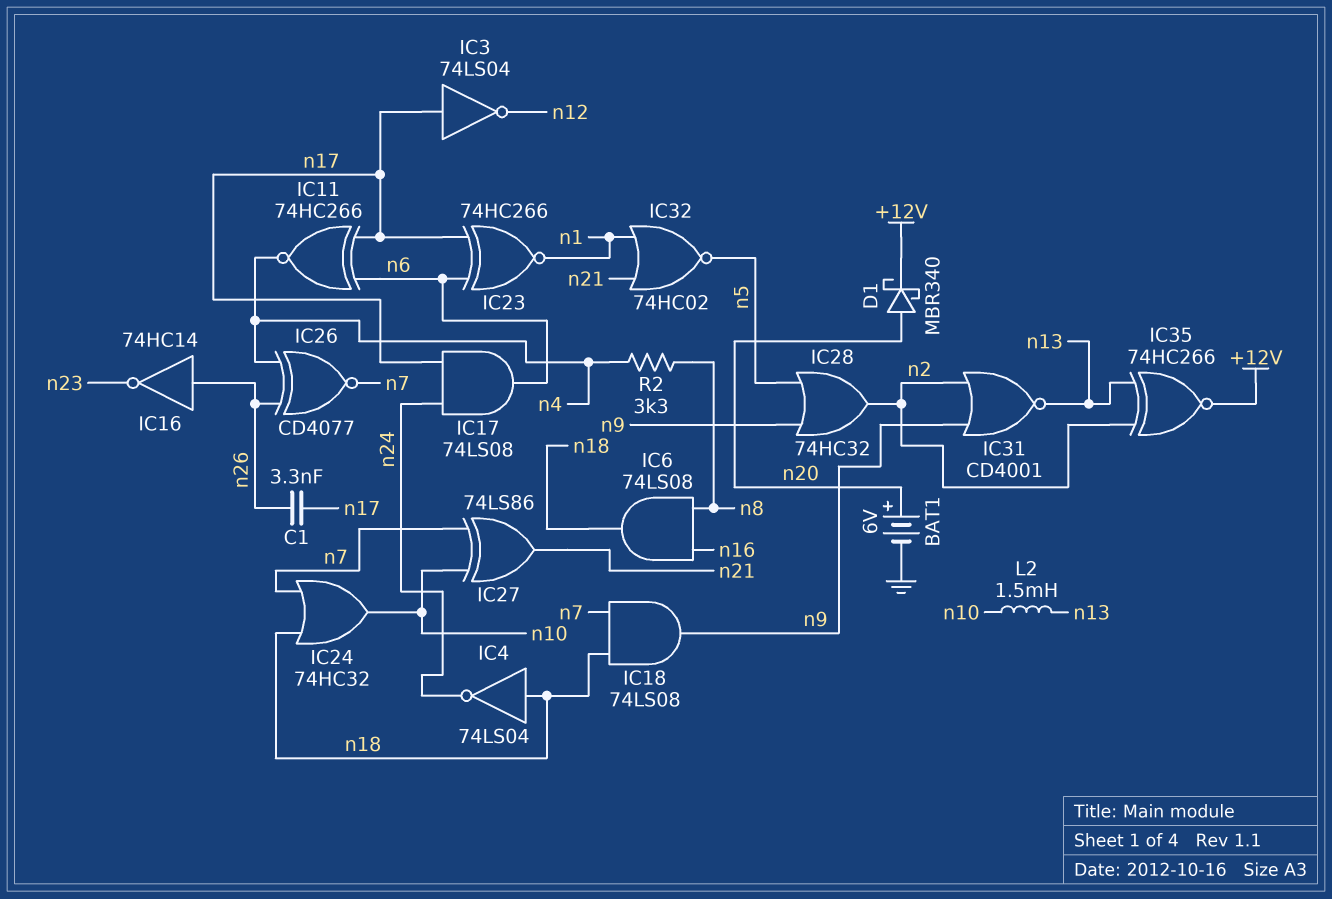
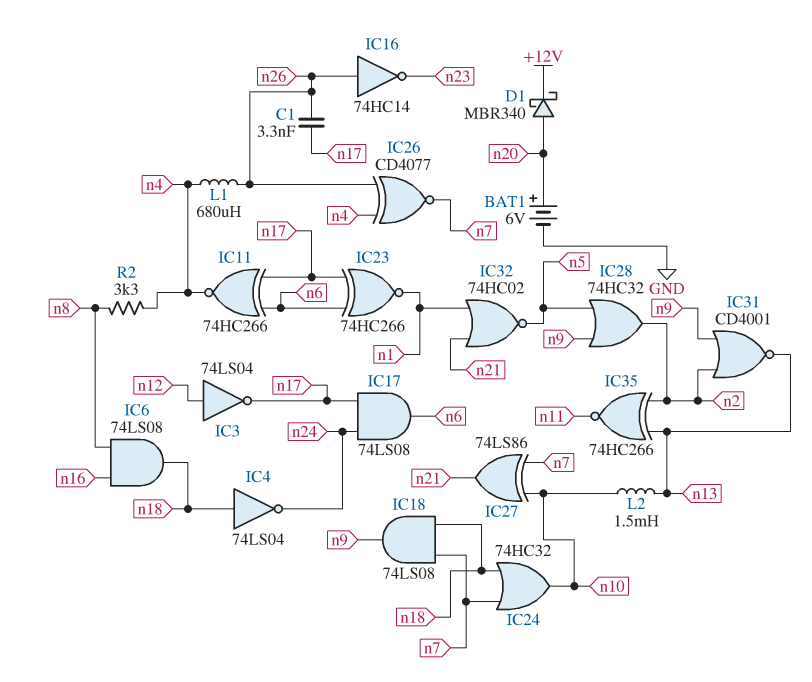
IC3: NOT 74LS04 (in n17, out n12) -> NOT 74LS04 (in n12, out n17)
IC35: XNOR 74HC266 (in n2, in n13, out +12V) -> XNOR 74HC266 (in n2, in n13, out n11)
L1: none -> 680uH (n4, n26)

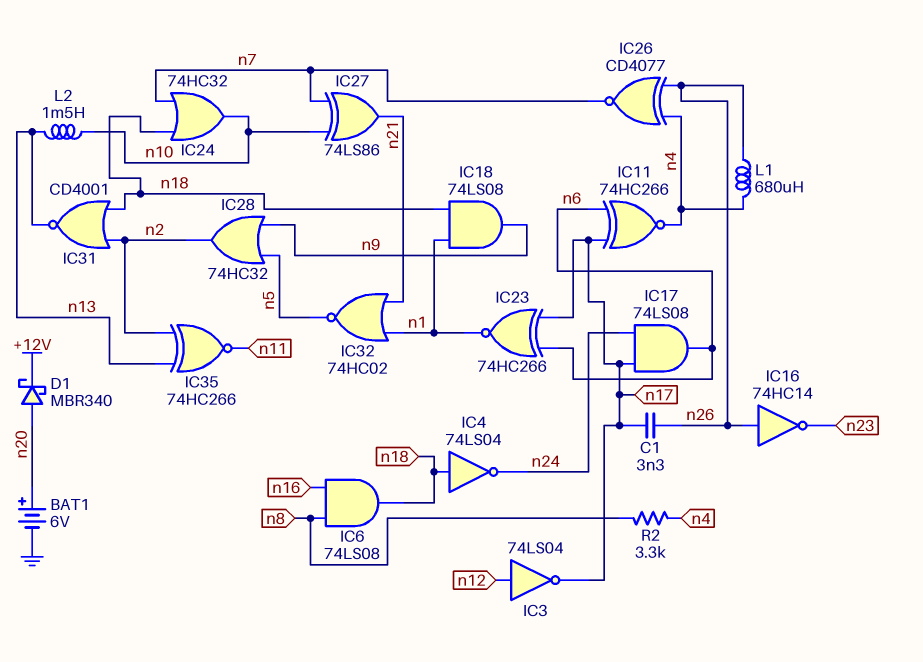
IC18: AND 74LS08 (in n7, in n18, out n9) -> AND 74LS08 (in n1, in n18, out n9)
IC31: NOR CD4001 (in n2, in n9, out n13) -> NOR CD4001 (in n2, in n18, out n13)

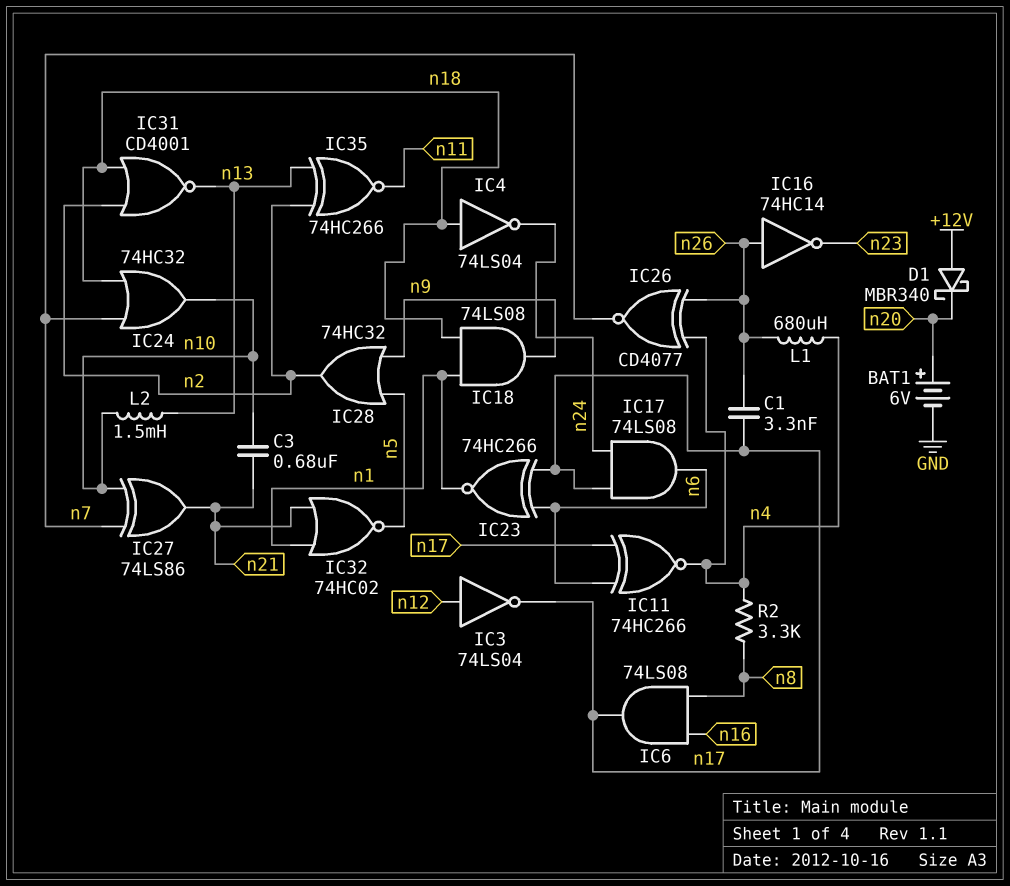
C3: none -> 680nF (n10, n21)
D1: schottky MBR340 (A n20, K +12V) -> schottky MBR340 (A +12V, K n20)
IC6: AND 74LS08 (in n8, in n16, out n18) -> AND 74LS08 (in n8, in n16, out n17)

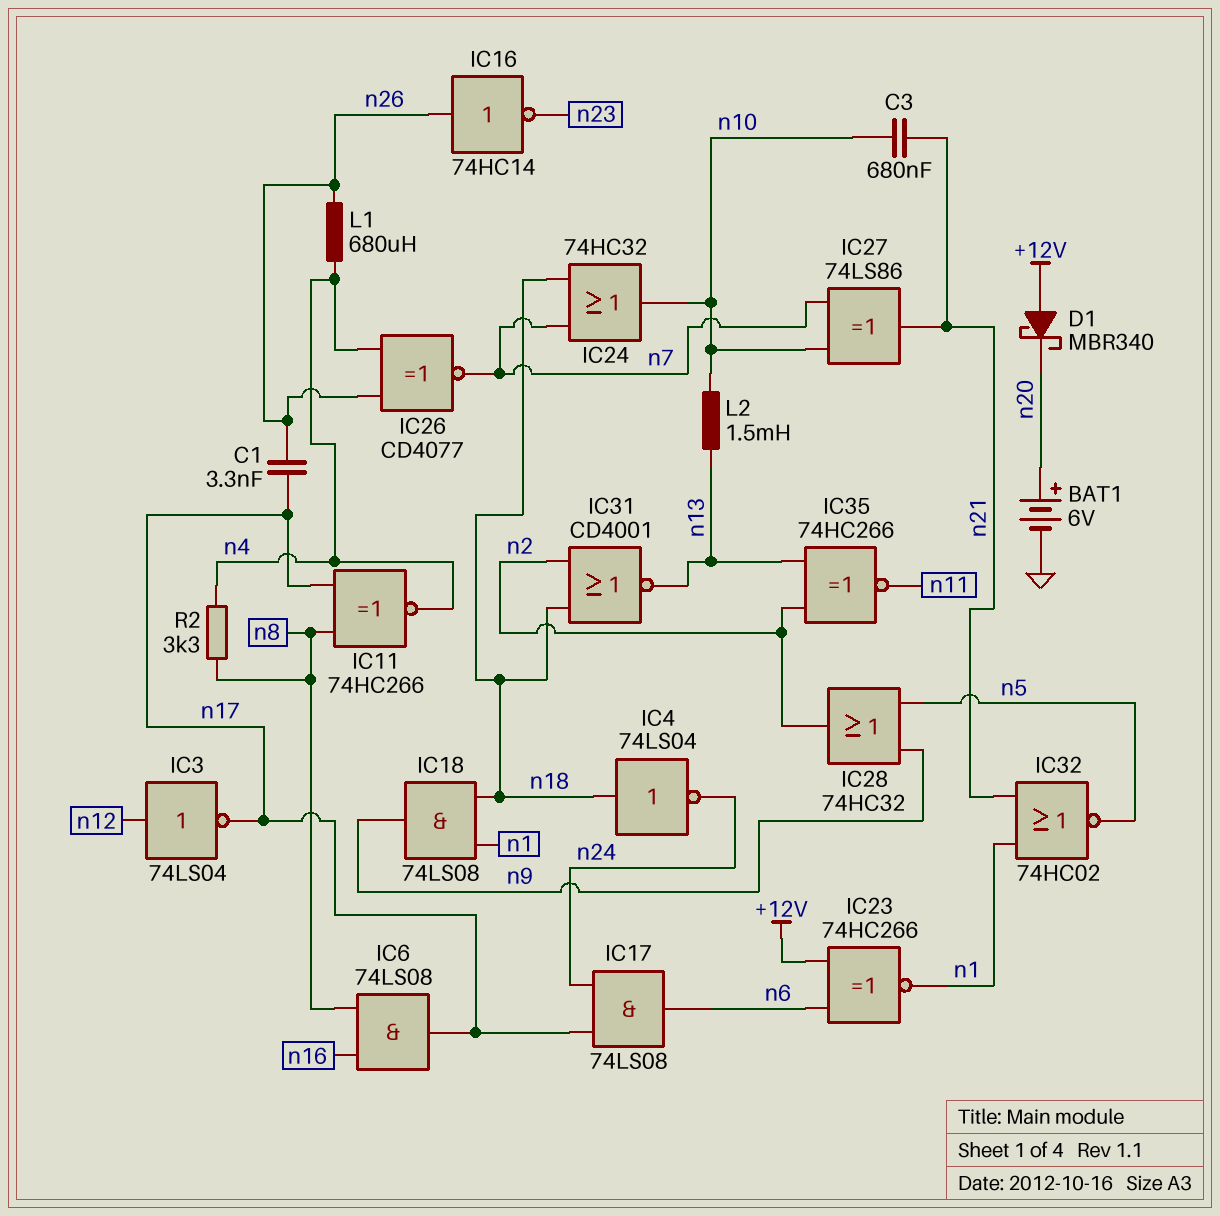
IC11: XNOR 74HC266 (in n6, in n17, out n4) -> XNOR 74HC266 (in n8, in n17, out n4)
IC23: XNOR 74HC266 (in n6, in n17, out n1) -> XNOR 74HC266 (in +12V, in n6, out n1)

